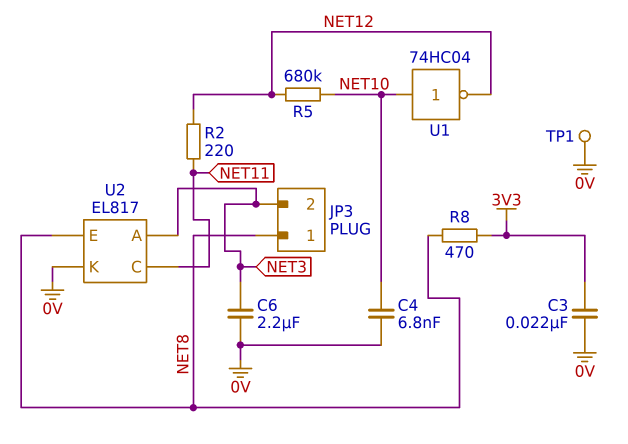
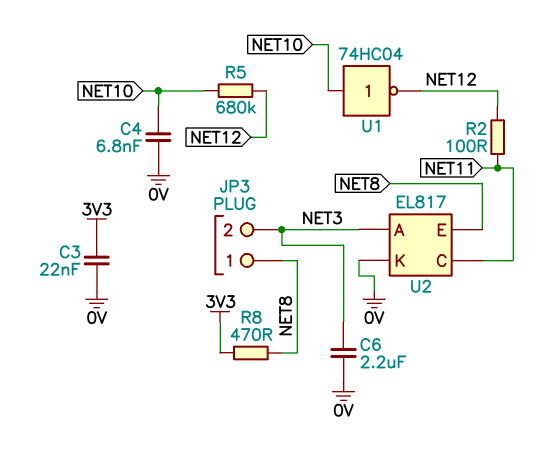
R2: 220 (NET11, NET12) -> 100 (NET11, NET12)
TP1: test point (0V) -> none

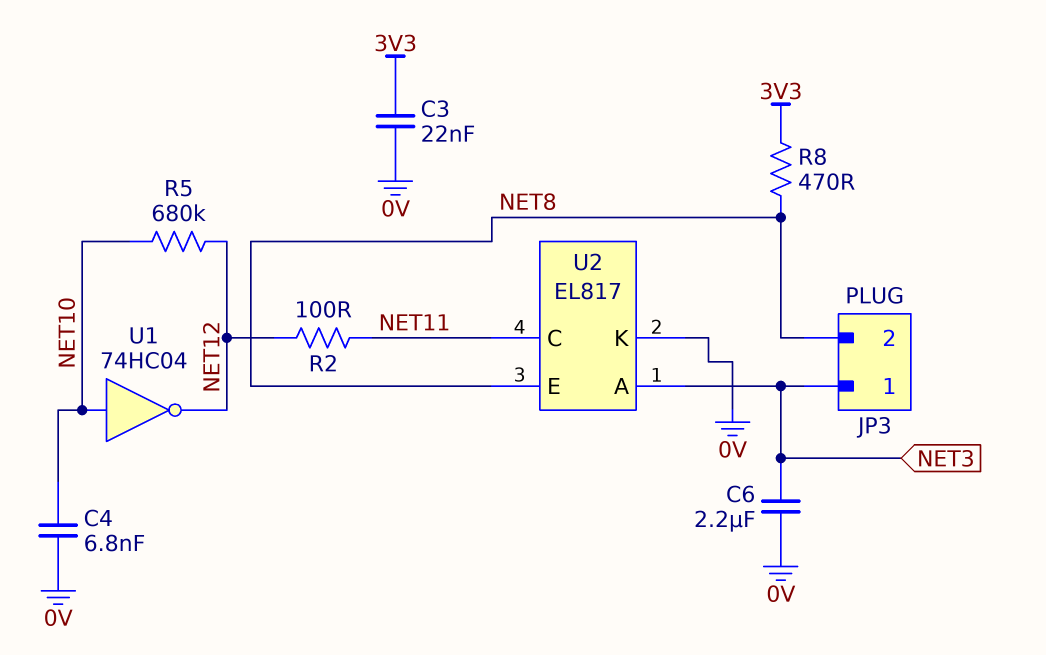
JP3 pin 1: NET8 -> NET3
JP3 pin 2: NET3 -> NET8

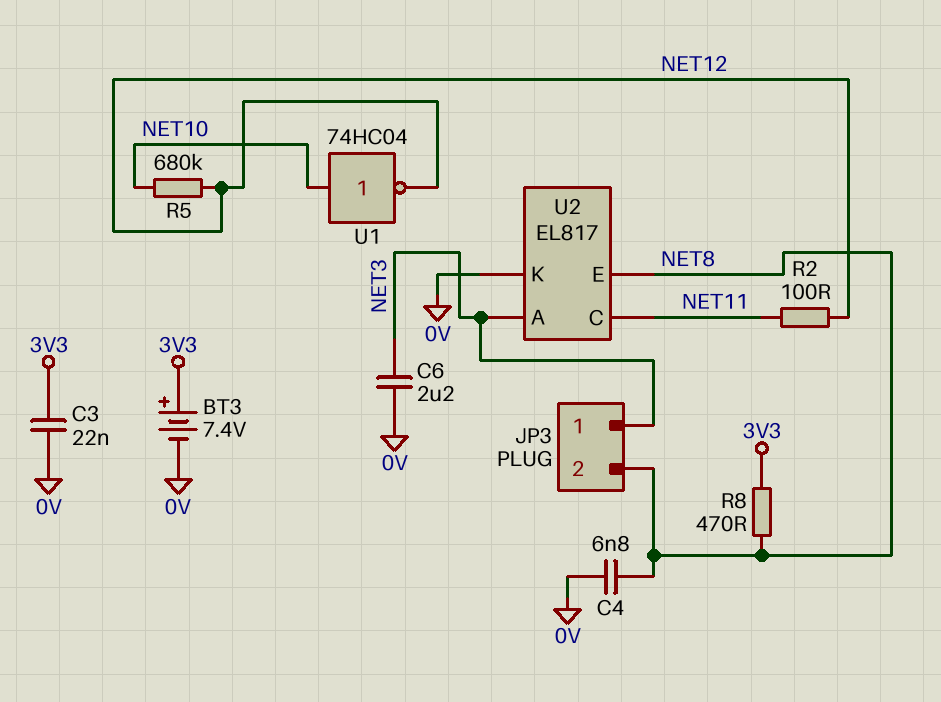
BT3: none -> 7.4V (plus 3V3, minus 0V)
C4: 6.8nF (0V, NET10) -> 6.8nF (0V, NET8)

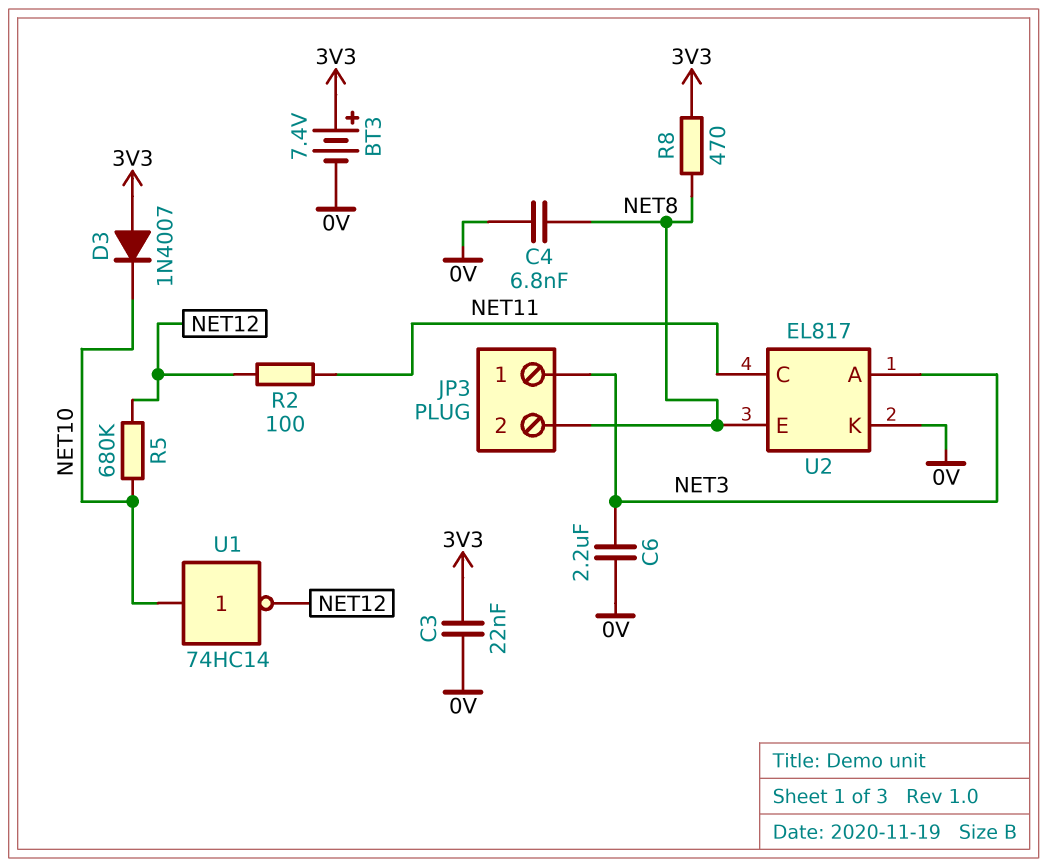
D3: none -> diode 1N4007 (A 3V3, K NET10)
U1: NOT 74HC04 (in NET10, out NET12) -> NOT 74HC14 (in NET10, out NET12)

